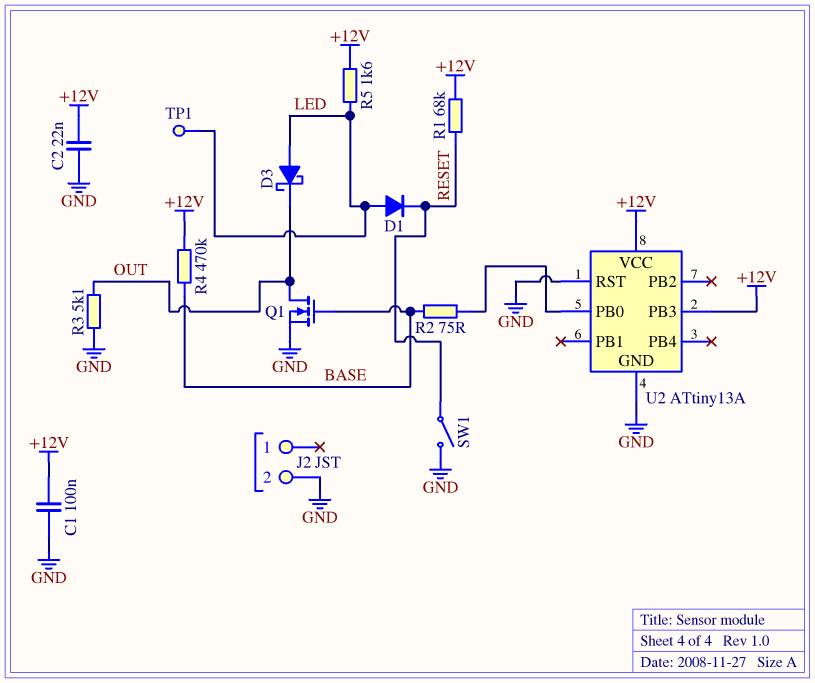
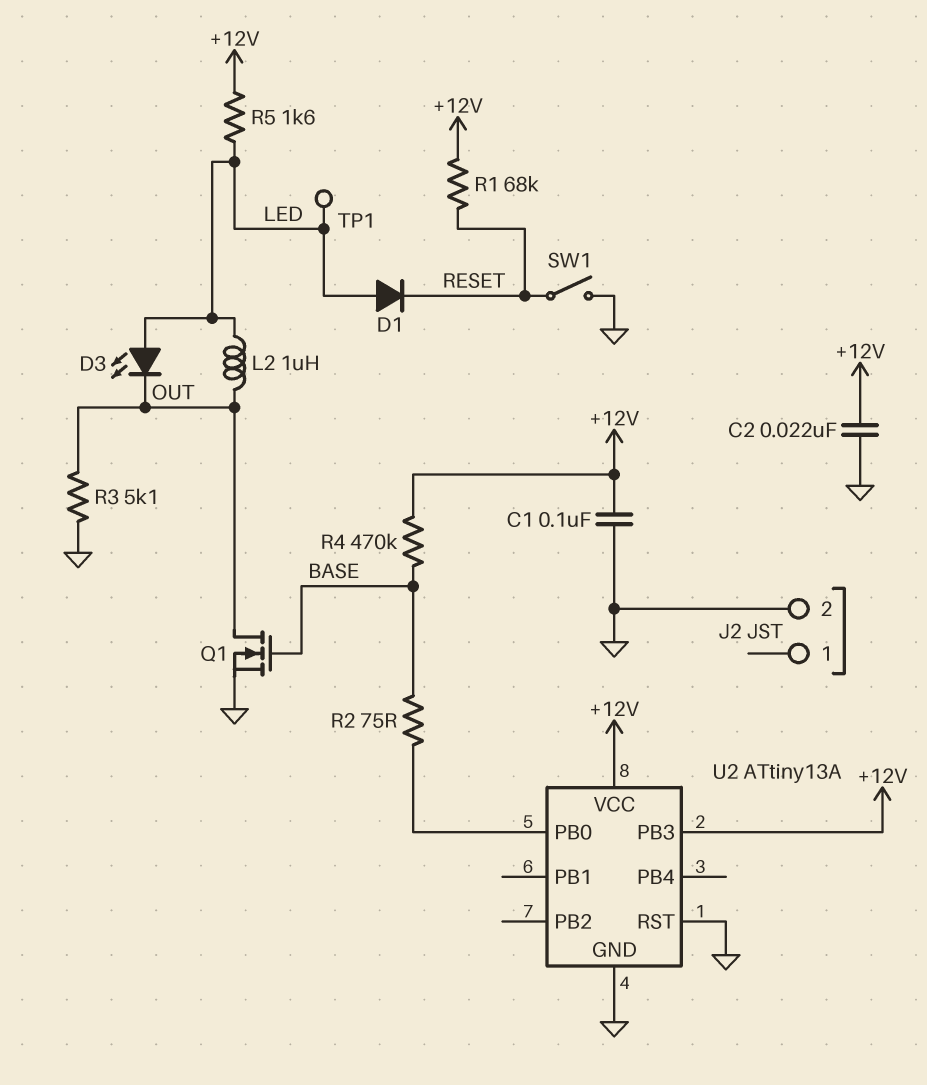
D3: schottky (A LED, K OUT) -> LED (A LED, K OUT)
L2: none -> 1uH (LED, OUT)

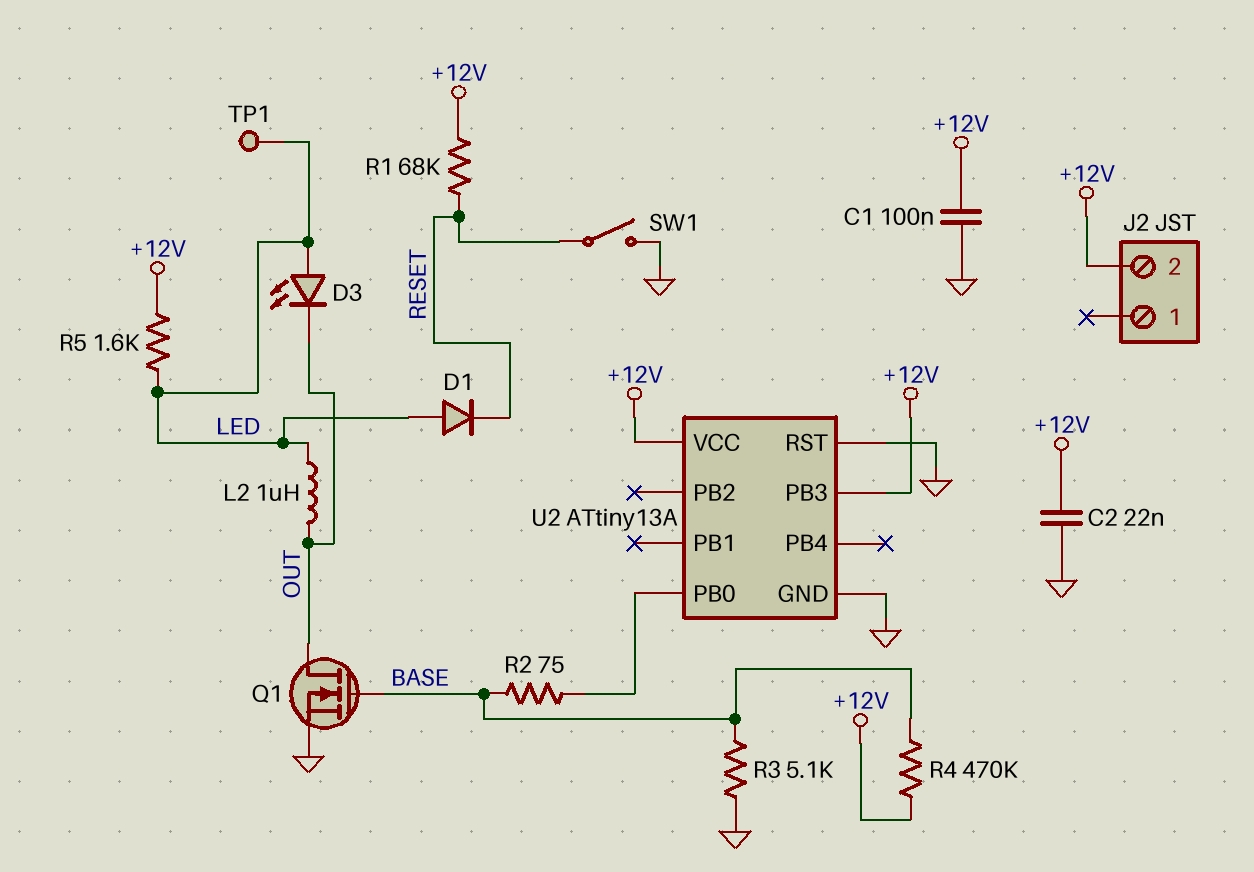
J2 pin 2: GND -> +12V
R3: 5.1k (GND, OUT) -> 5.1k (BASE, GND)

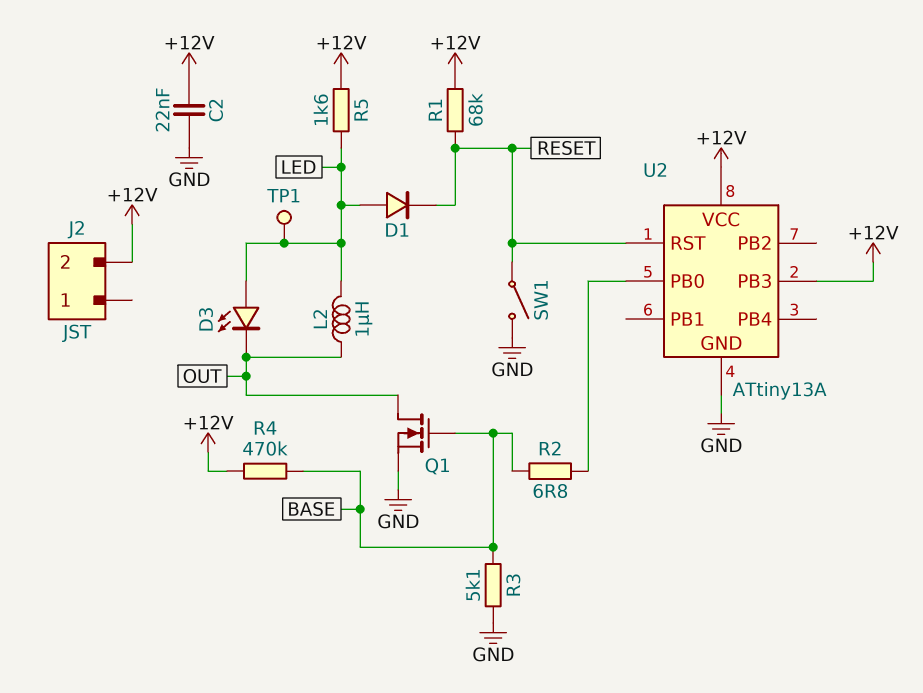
C1: 100nF (+12V, GND) -> none
R2: 75 (BASE, U2/PB0) -> 6.8 (BASE, U2/PB0)
U2 pin RST: GND -> RESET

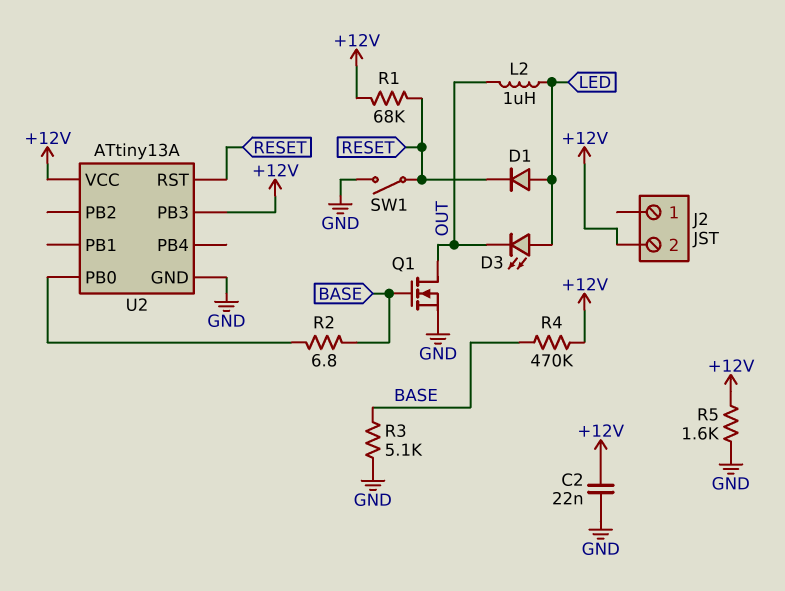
R5: 1.6k (+12V, LED) -> 1.6k (+12V, GND)
TP1: test point (LED) -> none

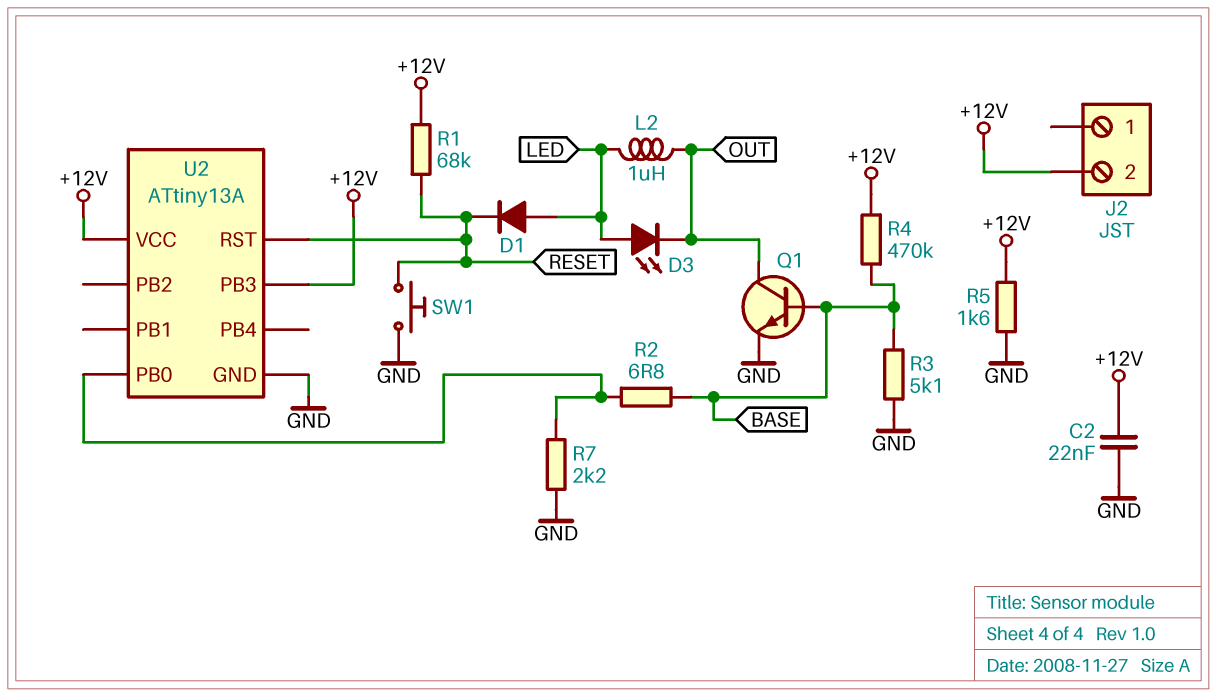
Q1: NMOS (G BASE, D OUT, S GND) -> NPN (B BASE, C OUT, E GND)
R7: none -> 2.2k (GND, U2/PB0)
SW1: switch (GND, RESET) -> button (GND, RESET)

